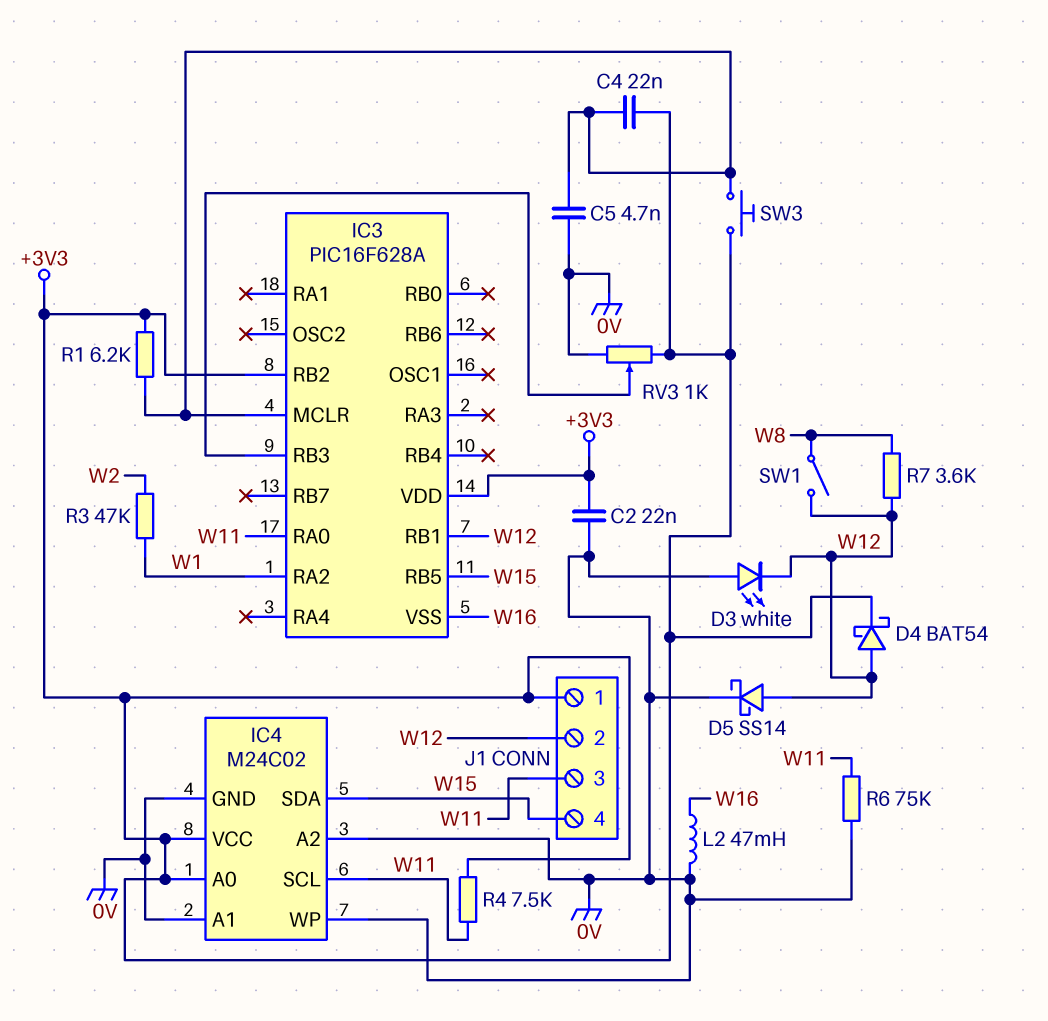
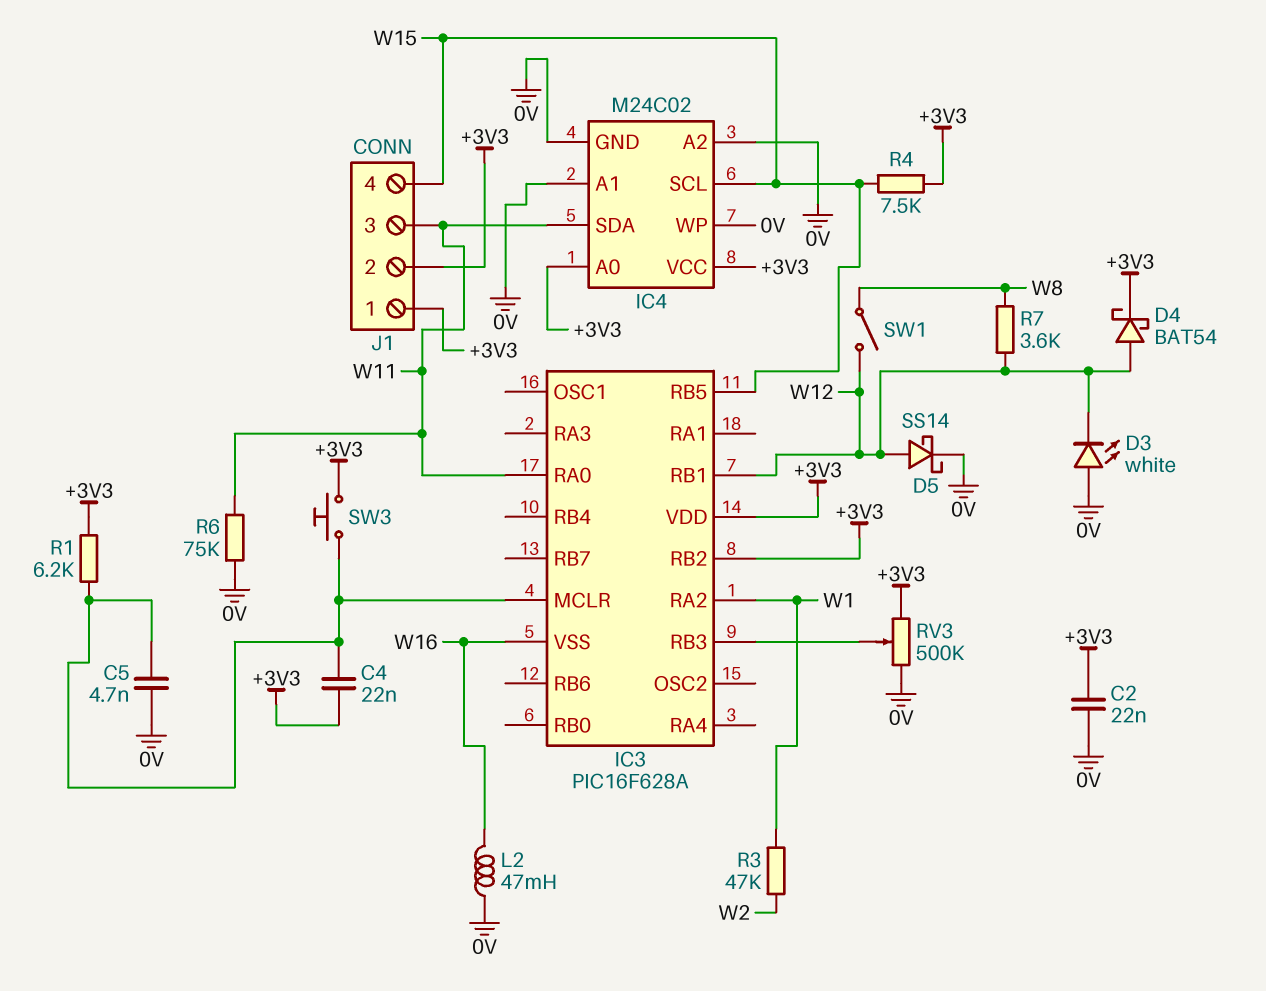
IC4 pin SCL: W11 -> W15
IC4 pin SDA: W15 -> W11
J1 pin 2: W12 -> +3V3
R4: 7.5k (+3V3, W11) -> 7.5k (+3V3, W15)
RV3: 1k (+3V3, 0V, wiper IC3/RB3) -> 500k (+3V3, 0V, wiper IC3/RB3)

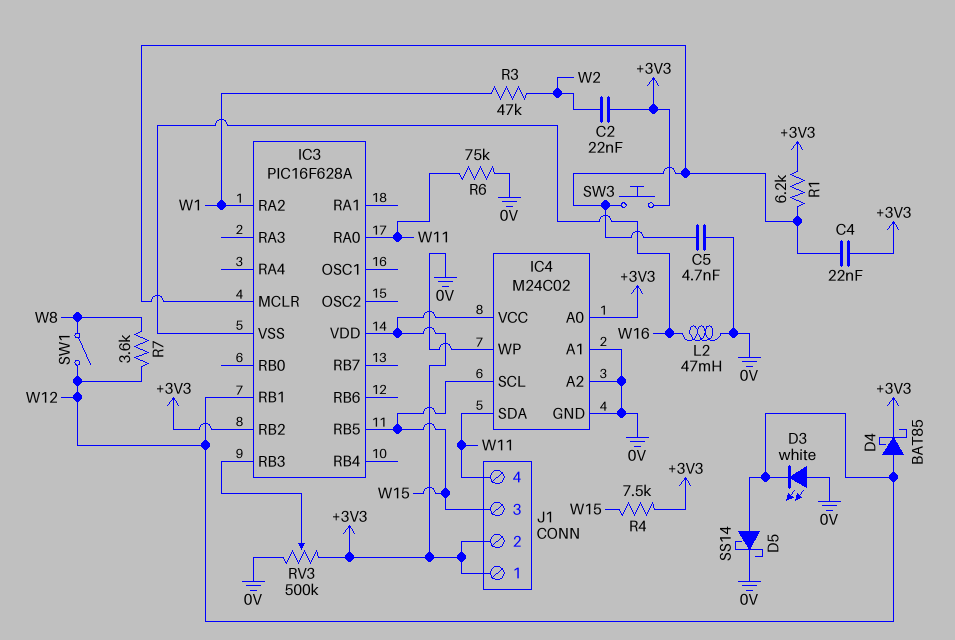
C2: 22nF (+3V3, 0V) -> 22nF (+3V3, W2)
D4: schottky BAT54 (A W12, K +3V3) -> schottky BAT85 (A W12, K +3V3)
J1 pin 3: W11 -> W15
J1 pin 4: W15 -> W11

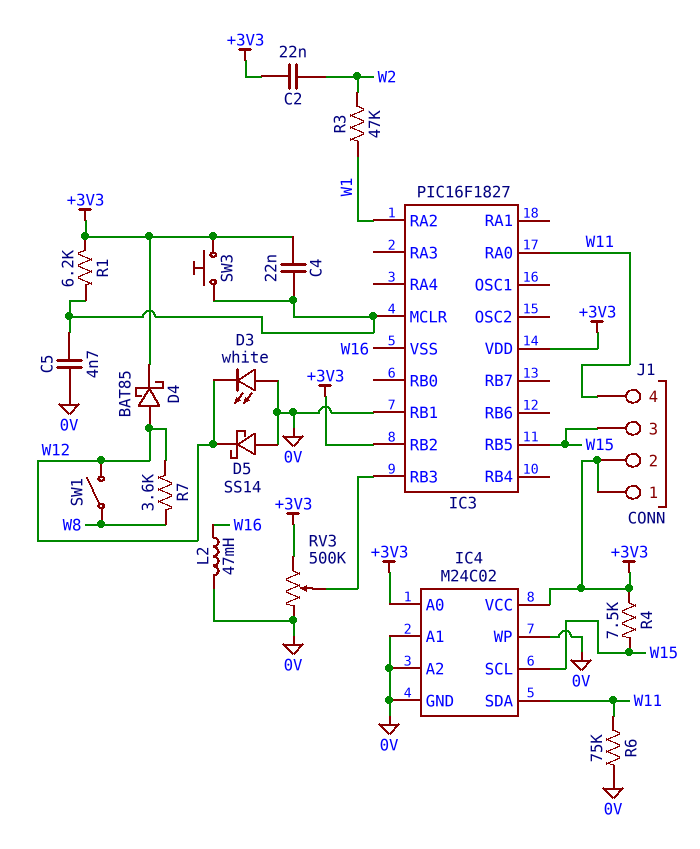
D5: schottky SS14 (A W12, K 0V) -> schottky SS14 (A 0V, K W12)
IC3: PIC16F628A -> PIC16F1827
IC3 pin RB1: W12 -> 0V

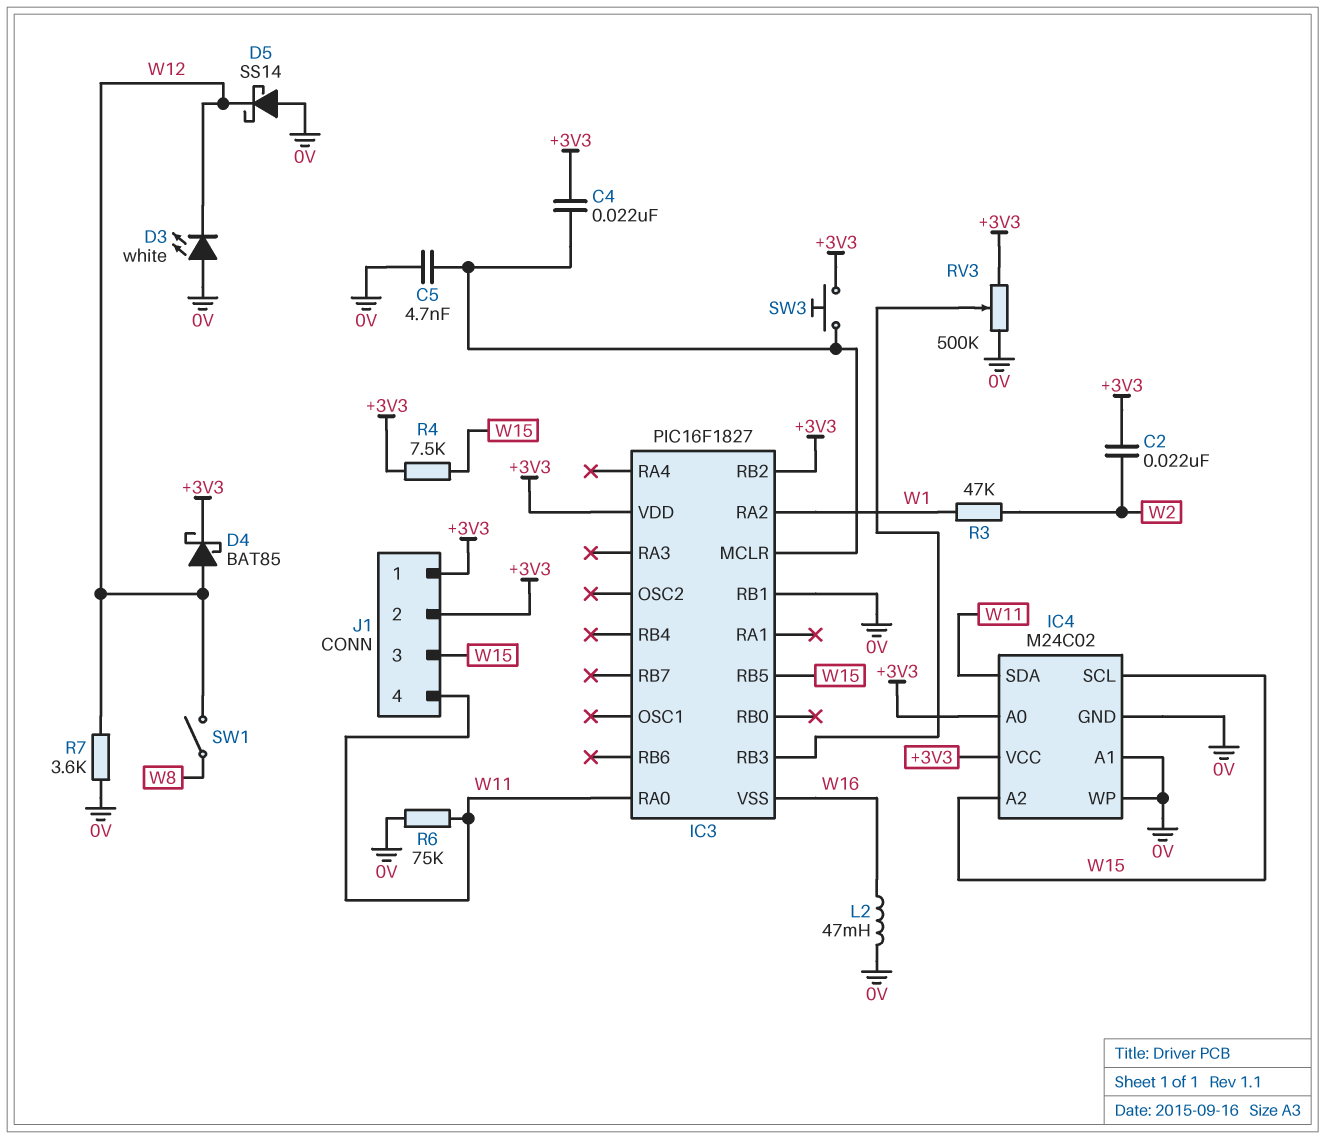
IC4 pin A2: 0V -> W15
R1: 6.2k (+3V3, IC3/MCLR) -> none
R7: 3.6k (W8, W12) -> 3.6k (0V, W12)

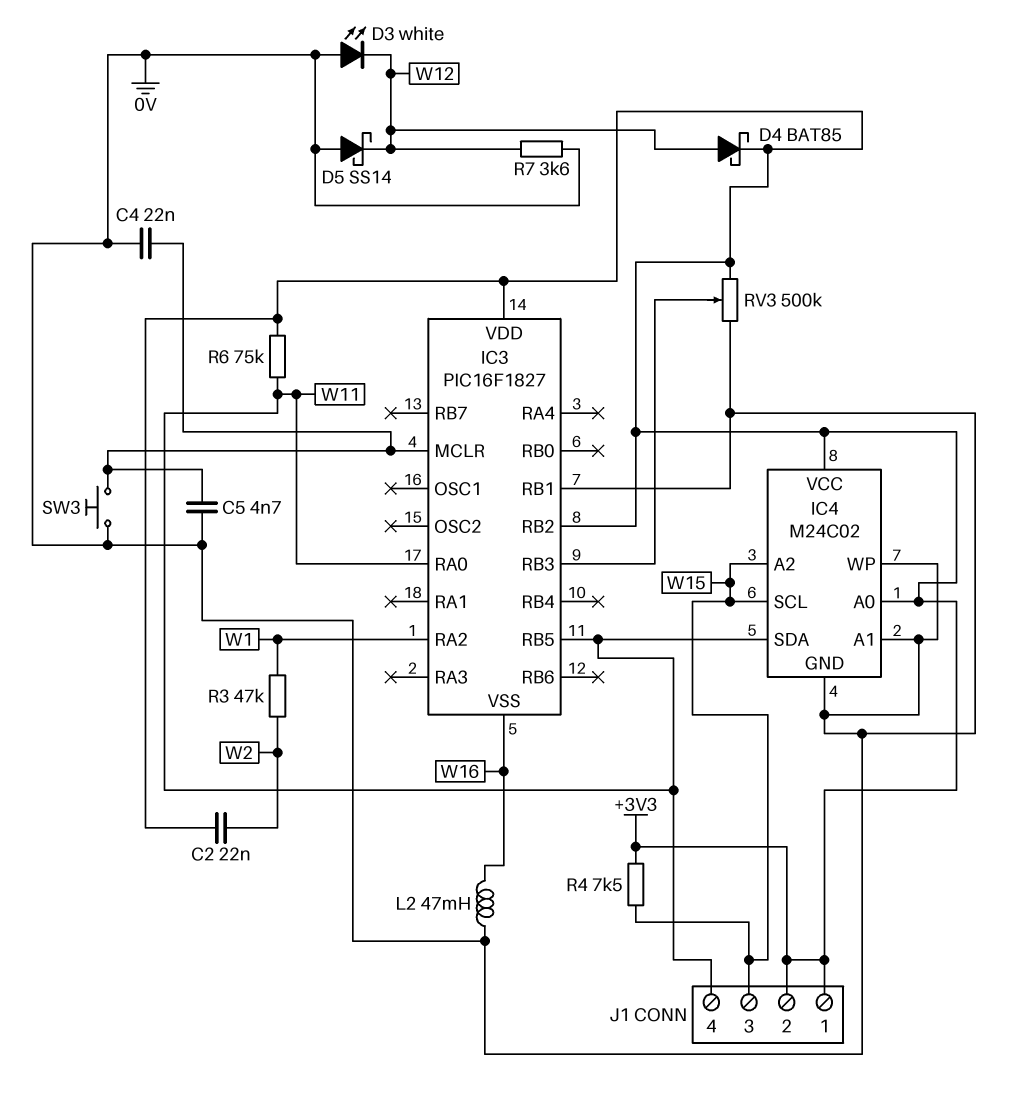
C4: 22nF (+3V3, IC3/MCLR) -> 22nF (0V, IC3/MCLR)
IC3 pin RB5: W15 -> W11
R6: 75k (0V, W11) -> 75k (+3V3, W11)
SW1: switch (W8, W12) -> none
SW3: button (+3V3, IC3/MCLR) -> button (0V, IC3/MCLR)

